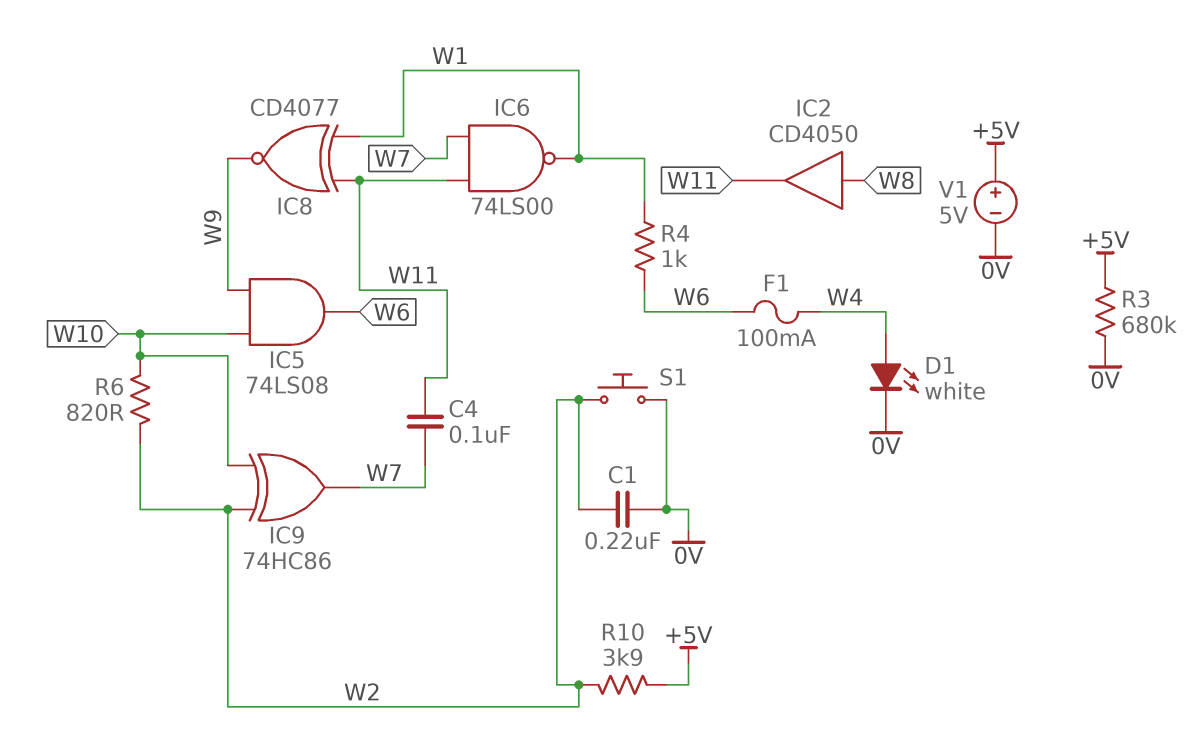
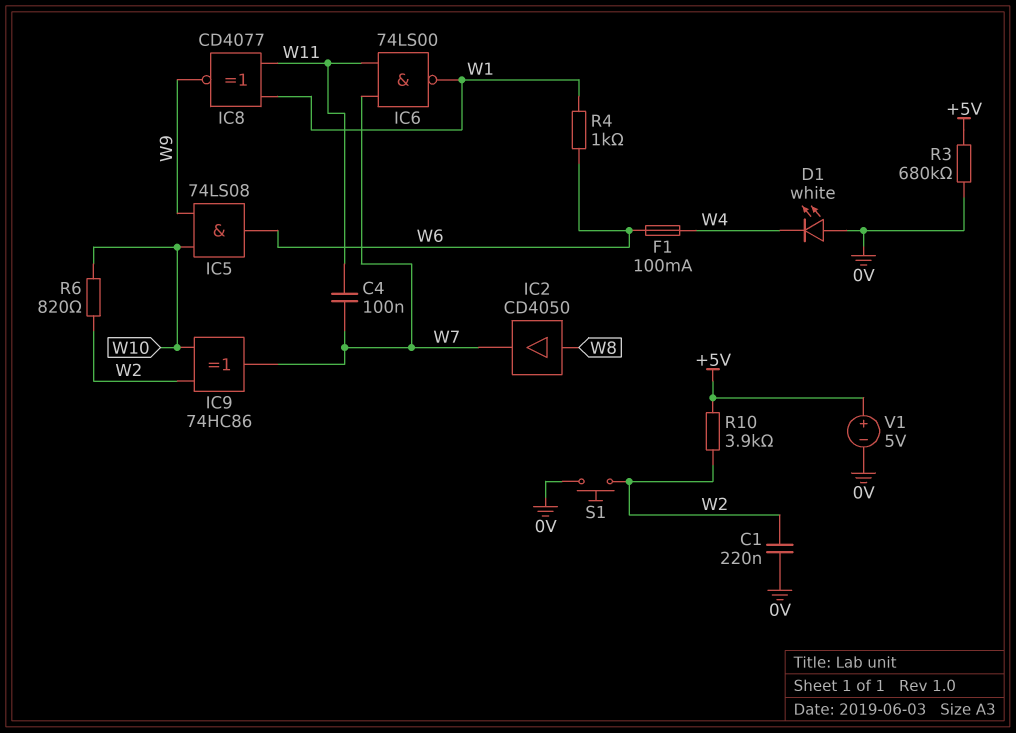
D1: LED white (A W4, K 0V) -> LED white (A 0V, K W4)
IC2: buffer CD4050 (in W8, out W11) -> buffer CD4050 (in W8, out W7)

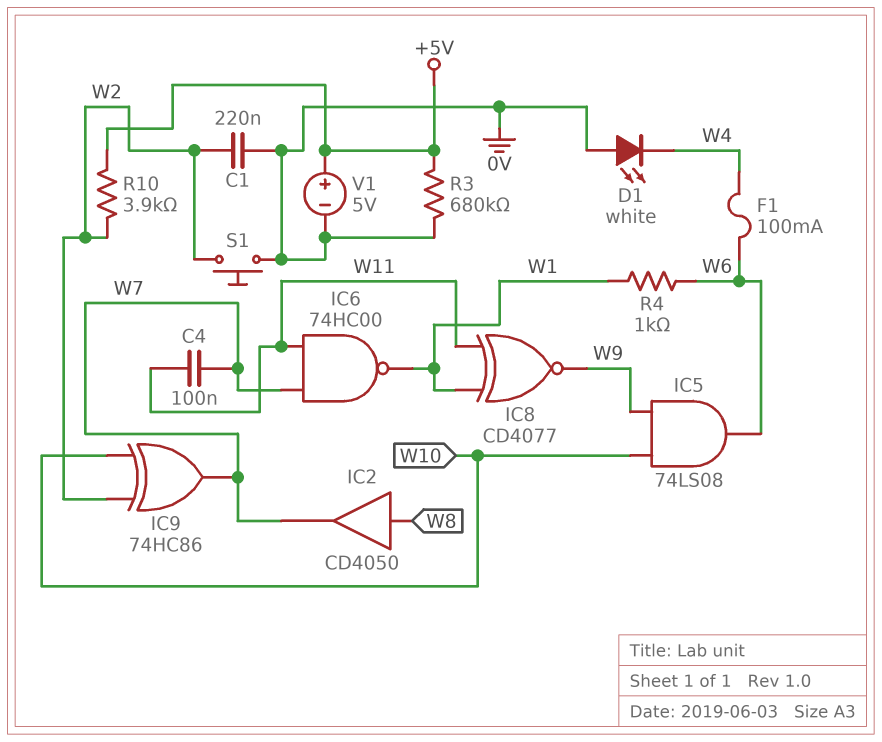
IC6: NAND 74LS00 (in W7, in W11, out W1) -> NAND 74HC00 (in W7, in W11, out W1)
R6: 820 (W2, W10) -> none

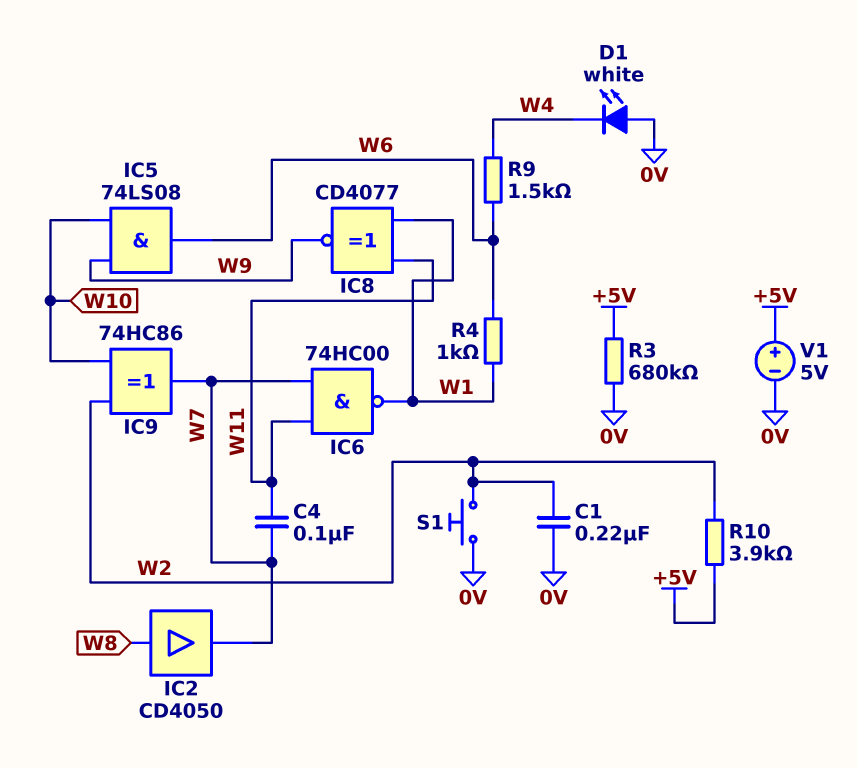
F1: 100mA (W4, W6) -> none
R9: none -> 1.5k (W4, W6)

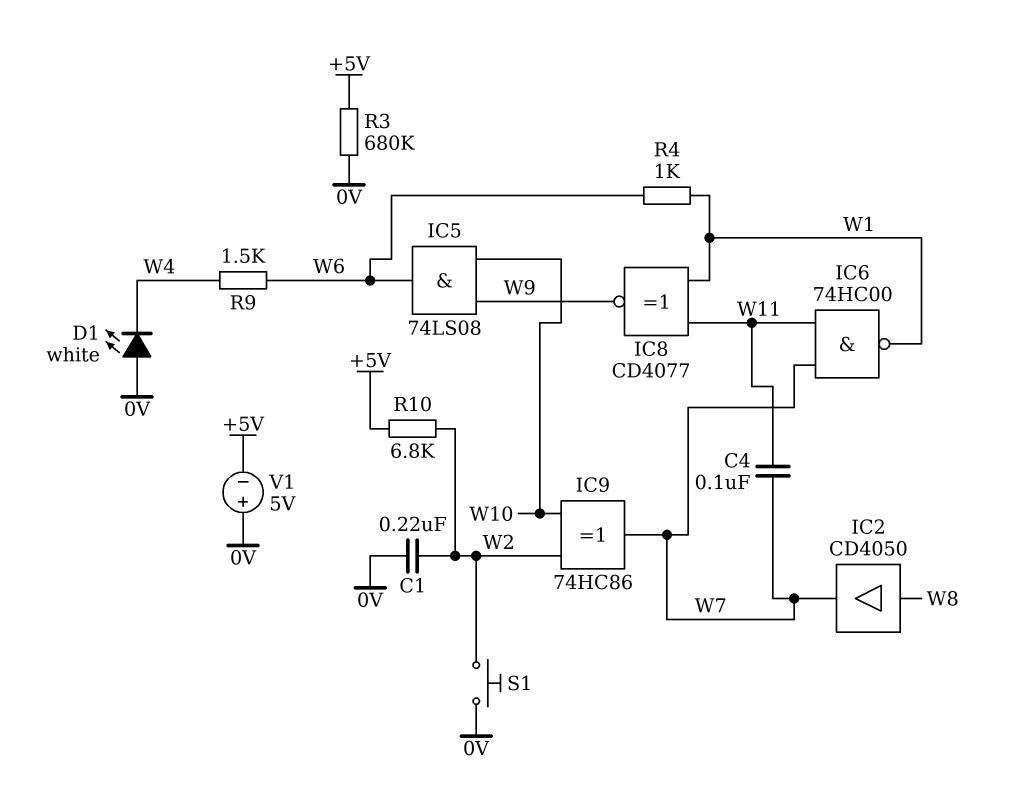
R10: 3.9k (+5V, W2) -> 6.8k (+5V, W2)
V1: 5V (plus +5V, minus 0V) -> 5V (plus 0V, minus +5V)

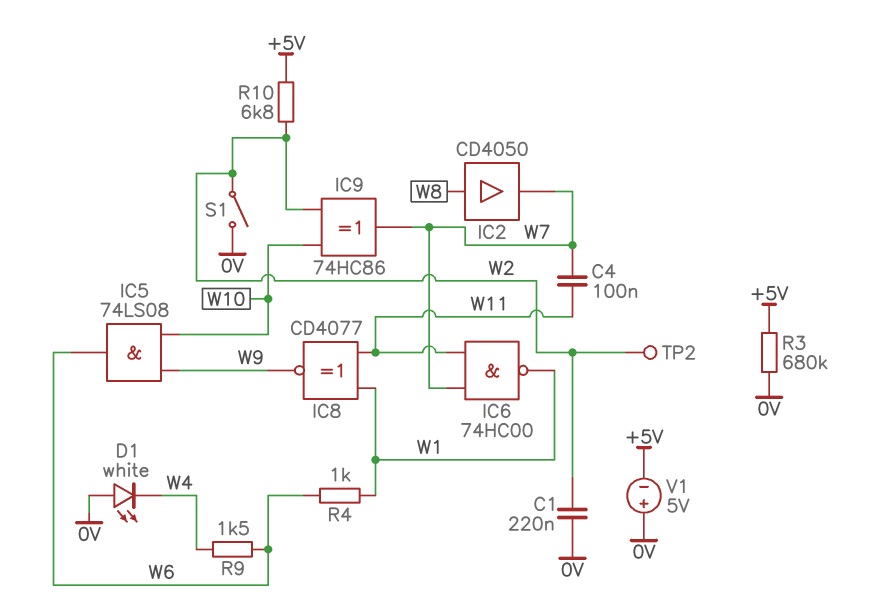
S1: button (0V, W2) -> switch (0V, W2)
TP2: none -> test point (W2)

